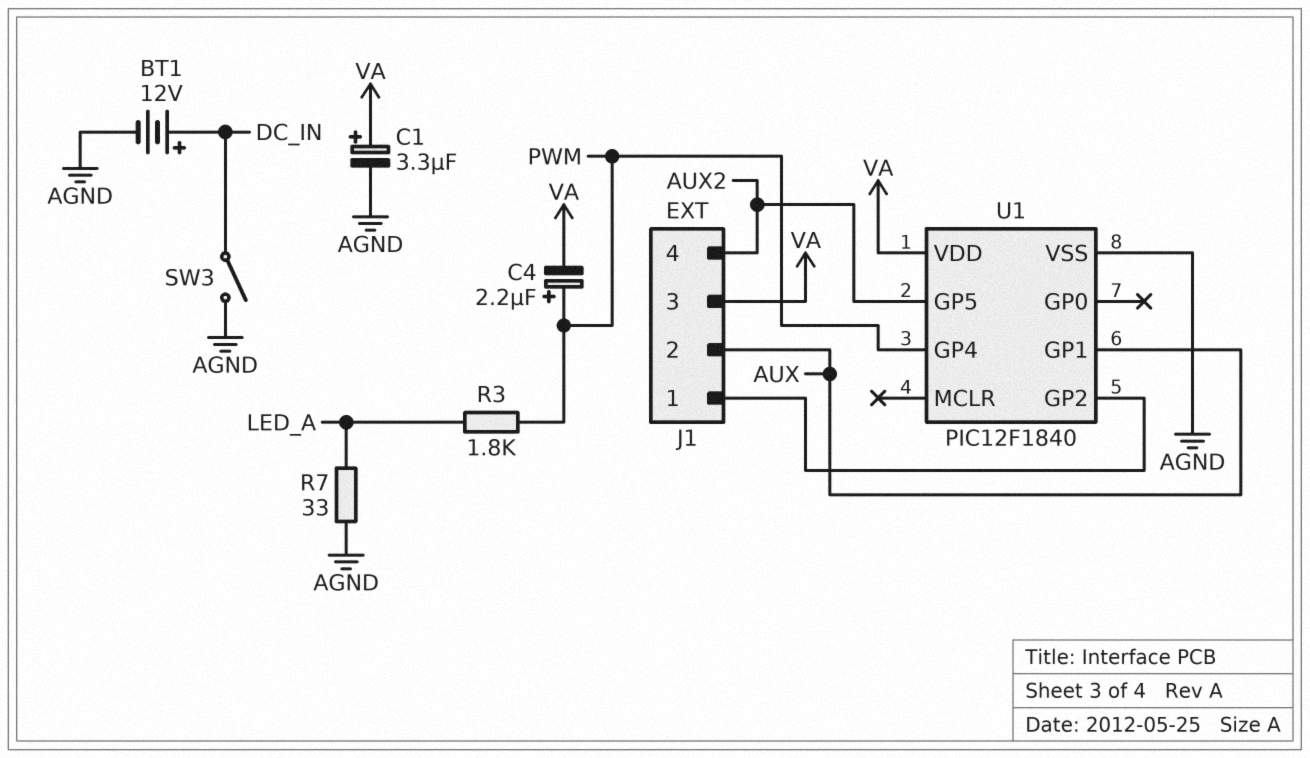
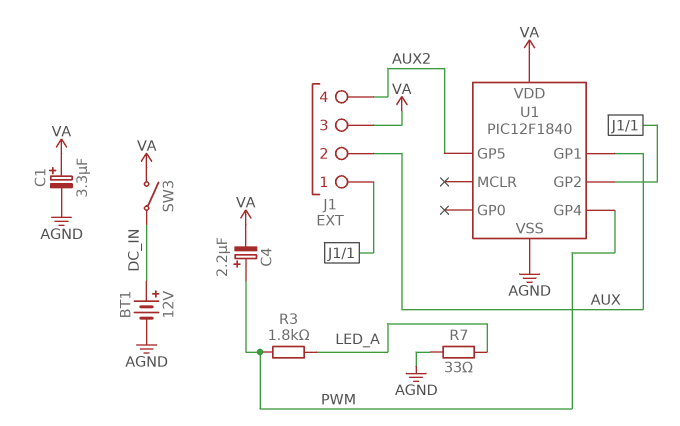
SW3: switch (AGND, DC_IN) -> switch (DC_IN, VA)

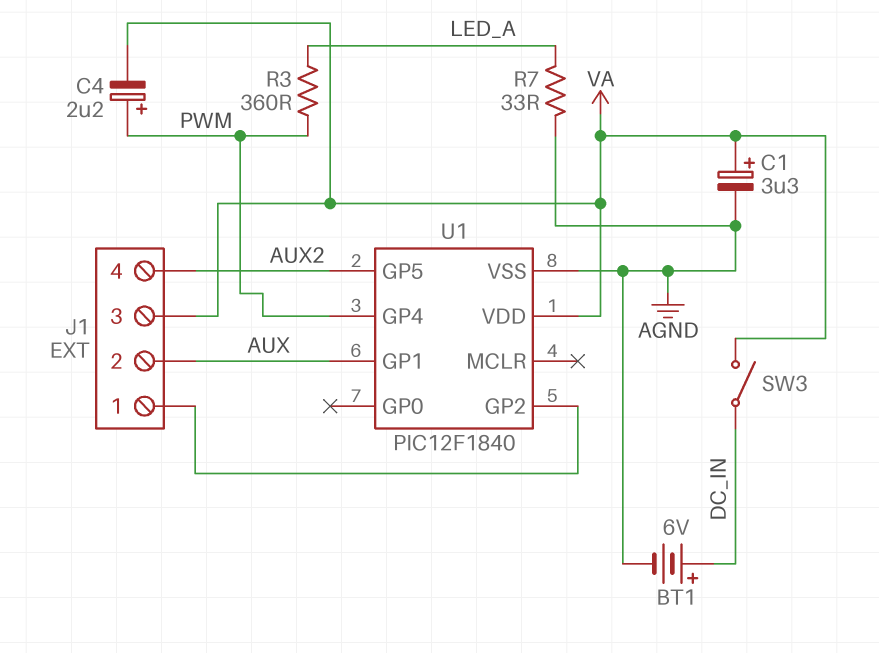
BT1: 12V (plus DC_IN, minus AGND) -> 6V (plus DC_IN, minus AGND)
R3: 1.8k (LED_A, PWM) -> 360 (LED_A, PWM)

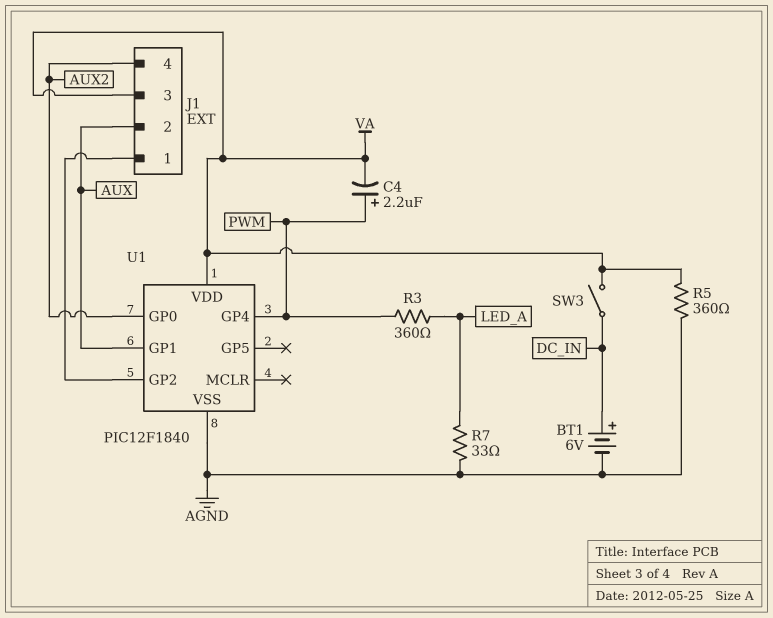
C1: 3.3uF (plus VA, minus AGND) -> none
R5: none -> 360 (AGND, VA)
U1 pin GP0: none -> AUX2
U1 pin GP5: AUX2 -> none

